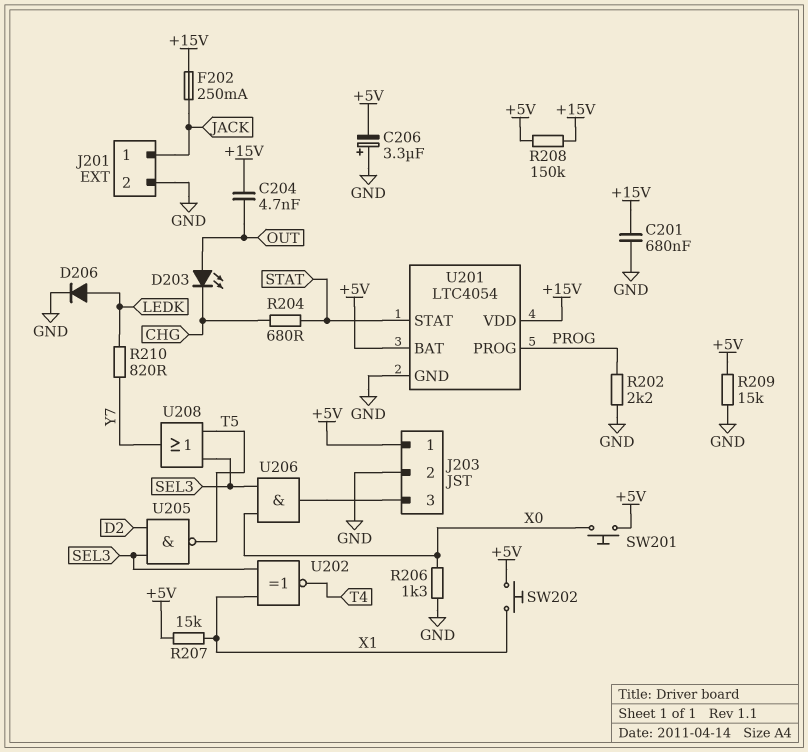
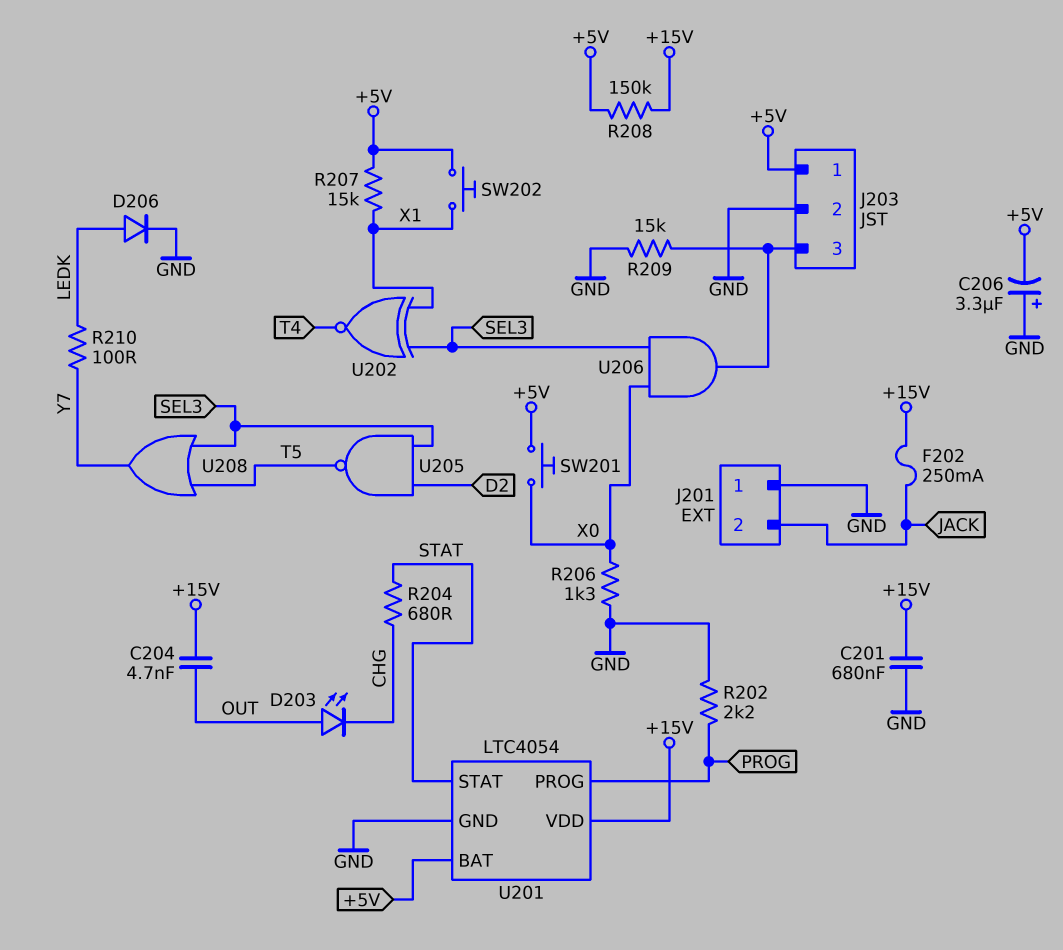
J201 pin 1: JACK -> GND
J201 pin 2: GND -> JACK
R209: 15k (+5V, GND) -> 15k (GND, J203/3)
R210: 820 (LEDK, Y7) -> 100 (LEDK, Y7)

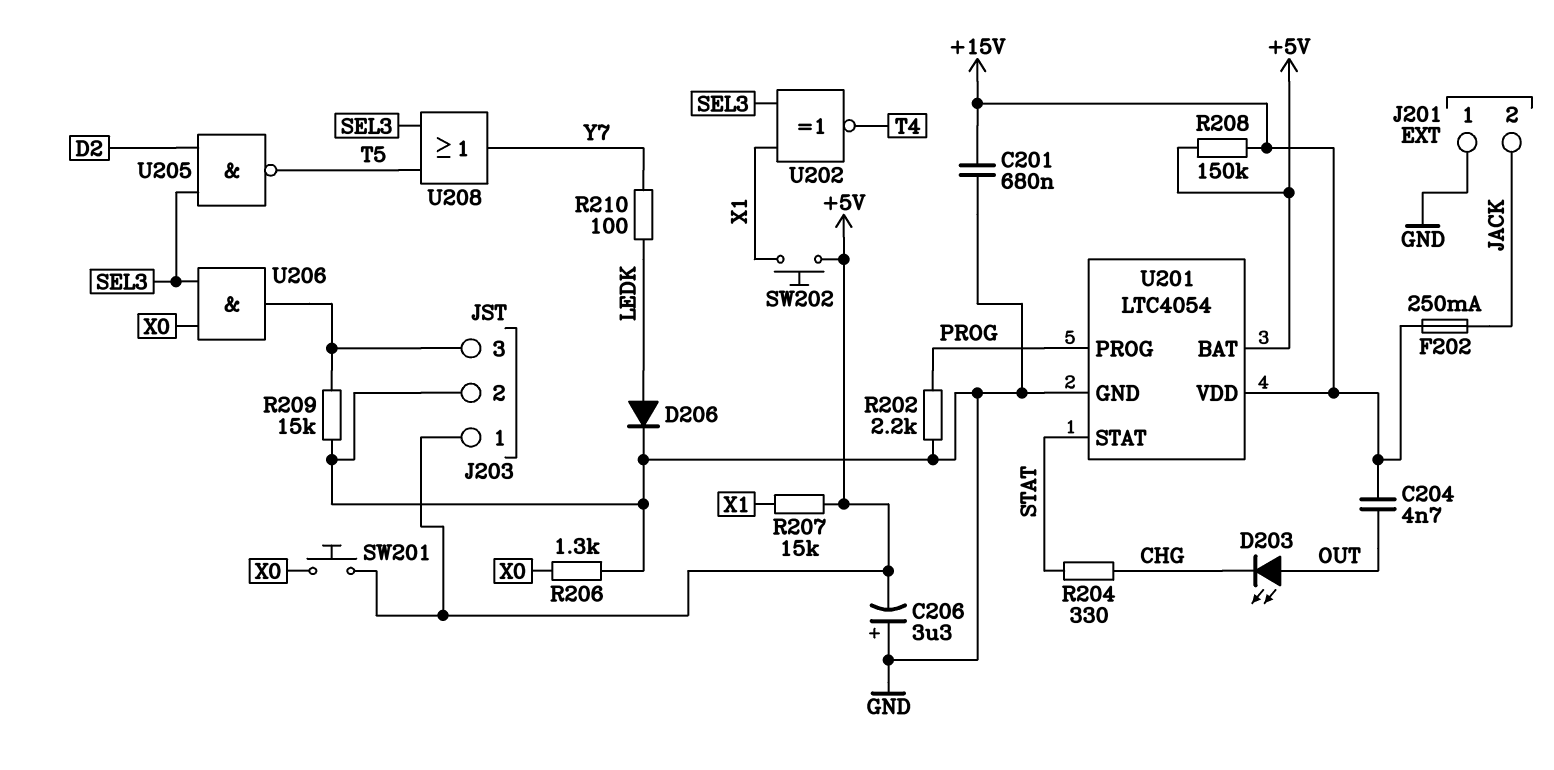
R204: 680 (CHG, STAT) -> 330 (CHG, STAT)

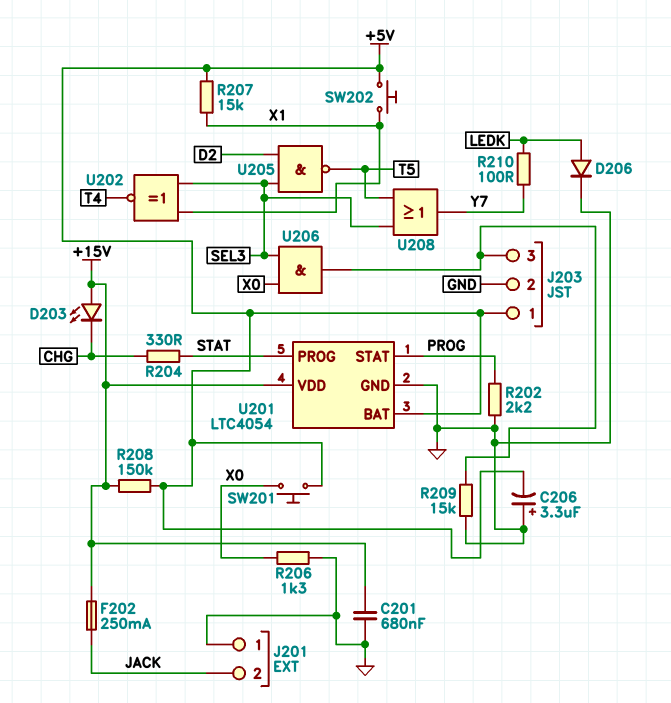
C204: 4.7nF (+15V, OUT) -> none
D203: LED (A OUT, K CHG) -> LED (A +15V, K CHG)
U201 pin PROG: PROG -> STAT
U201 pin STAT: STAT -> PROG

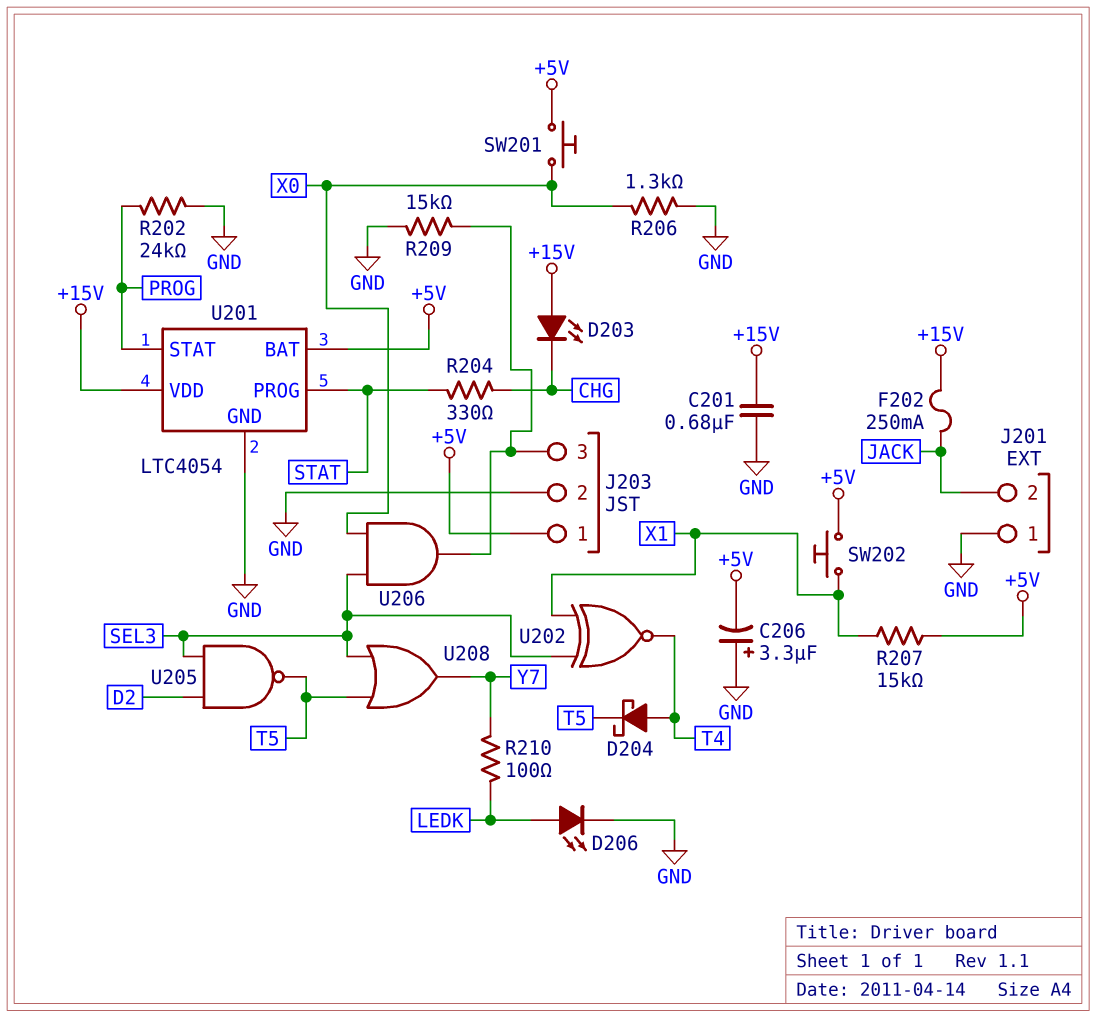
D204: none -> schottky (A T4, K T5)
D206: diode (A LEDK, K GND) -> LED (A LEDK, K GND)
R202: 2.2k (GND, PROG) -> 24k (GND, PROG)
R208: 150k (+5V, +15V) -> none

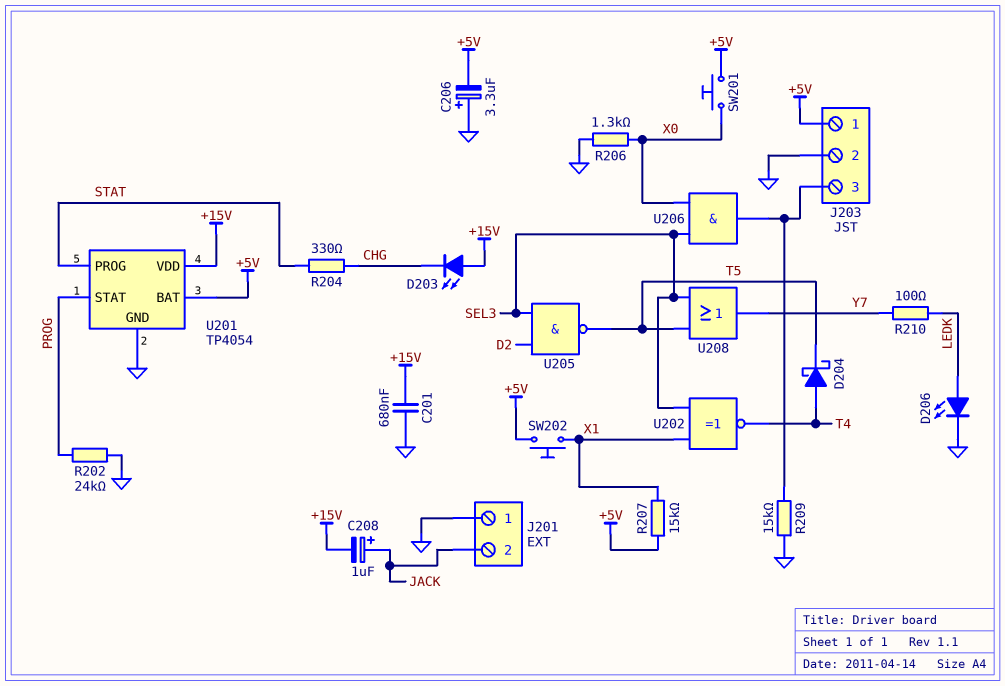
C208: none -> 1uF (plus JACK, minus +15V)
F202: 250mA (+15V, JACK) -> none
U201: LTC4054 -> TP4054

